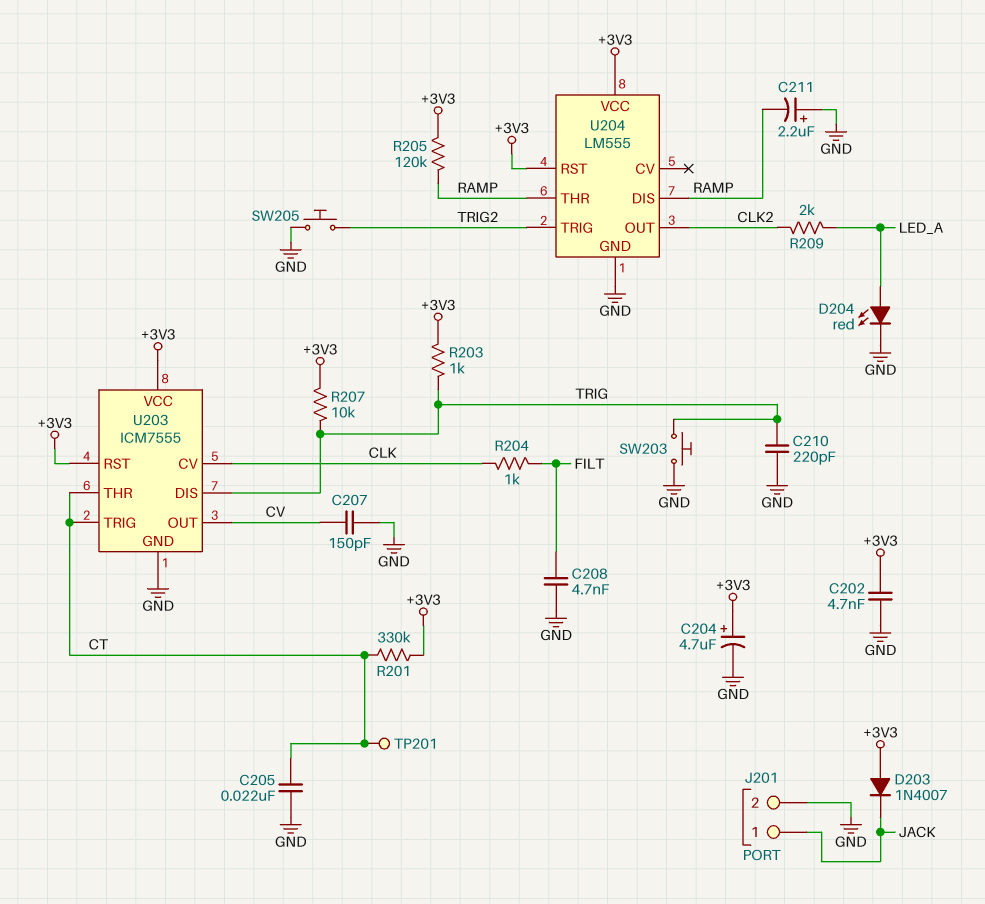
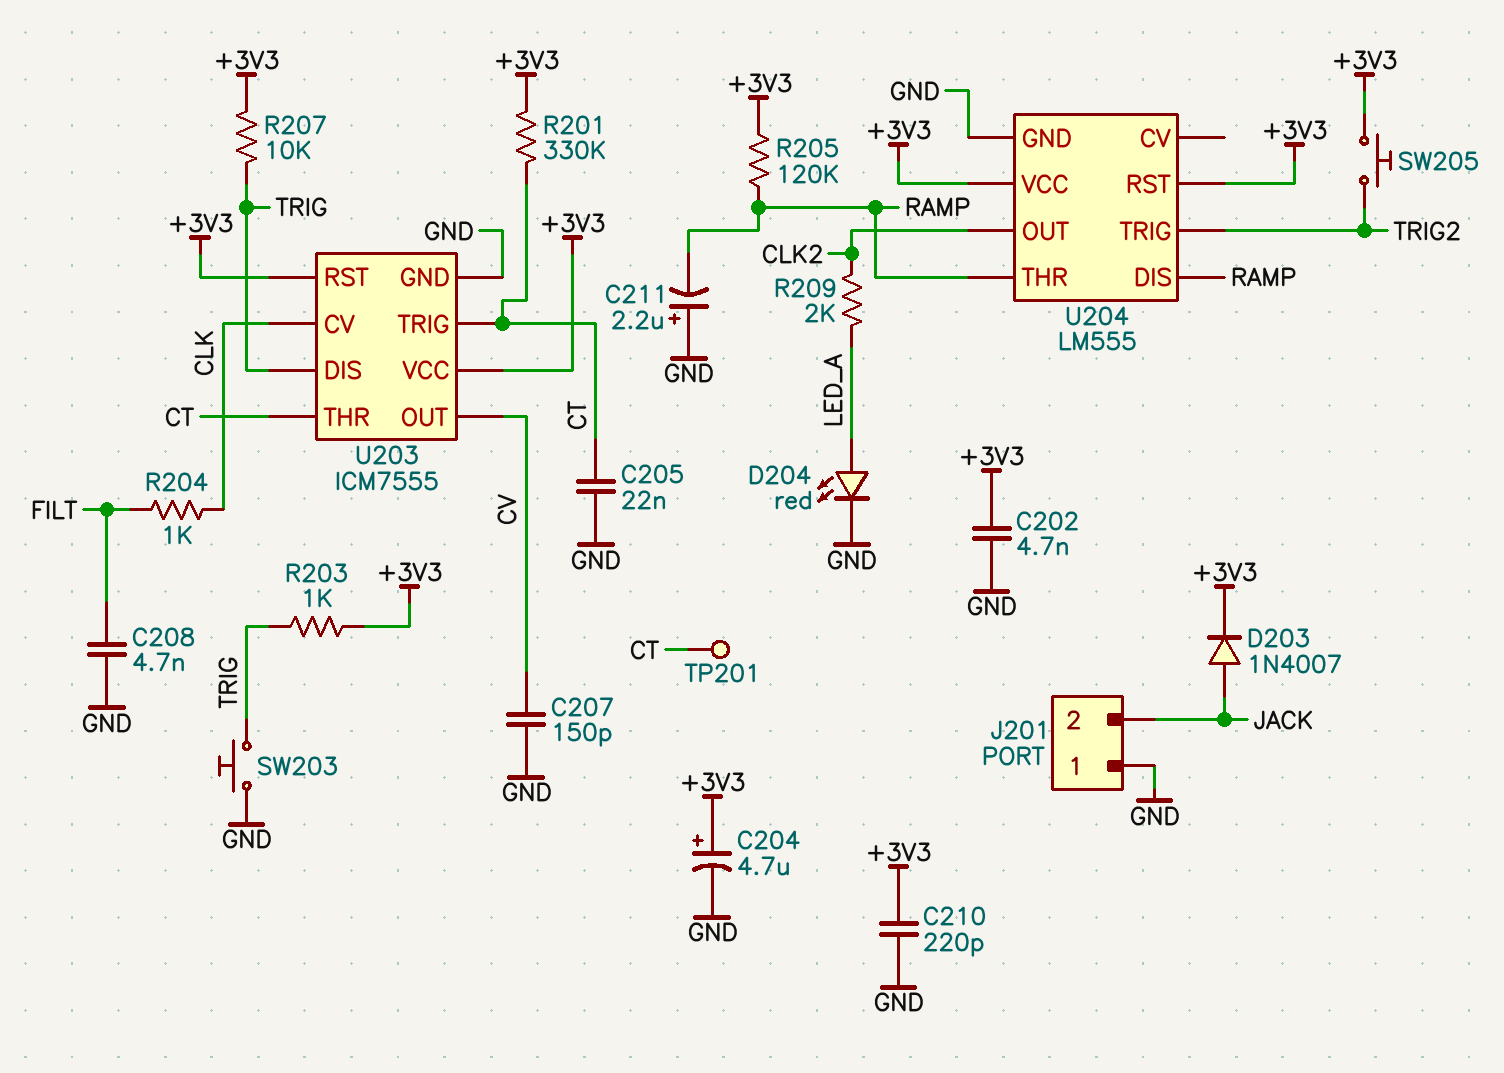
C210: 220pF (GND, TRIG) -> 220pF (+3V3, GND)
D203: diode 1N4007 (A +3V3, K JACK) -> diode 1N4007 (A JACK, K +3V3)
J201 pin 1: JACK -> GND
J201 pin 2: GND -> JACK
SW205: button (GND, TRIG2) -> button (+3V3, TRIG2)

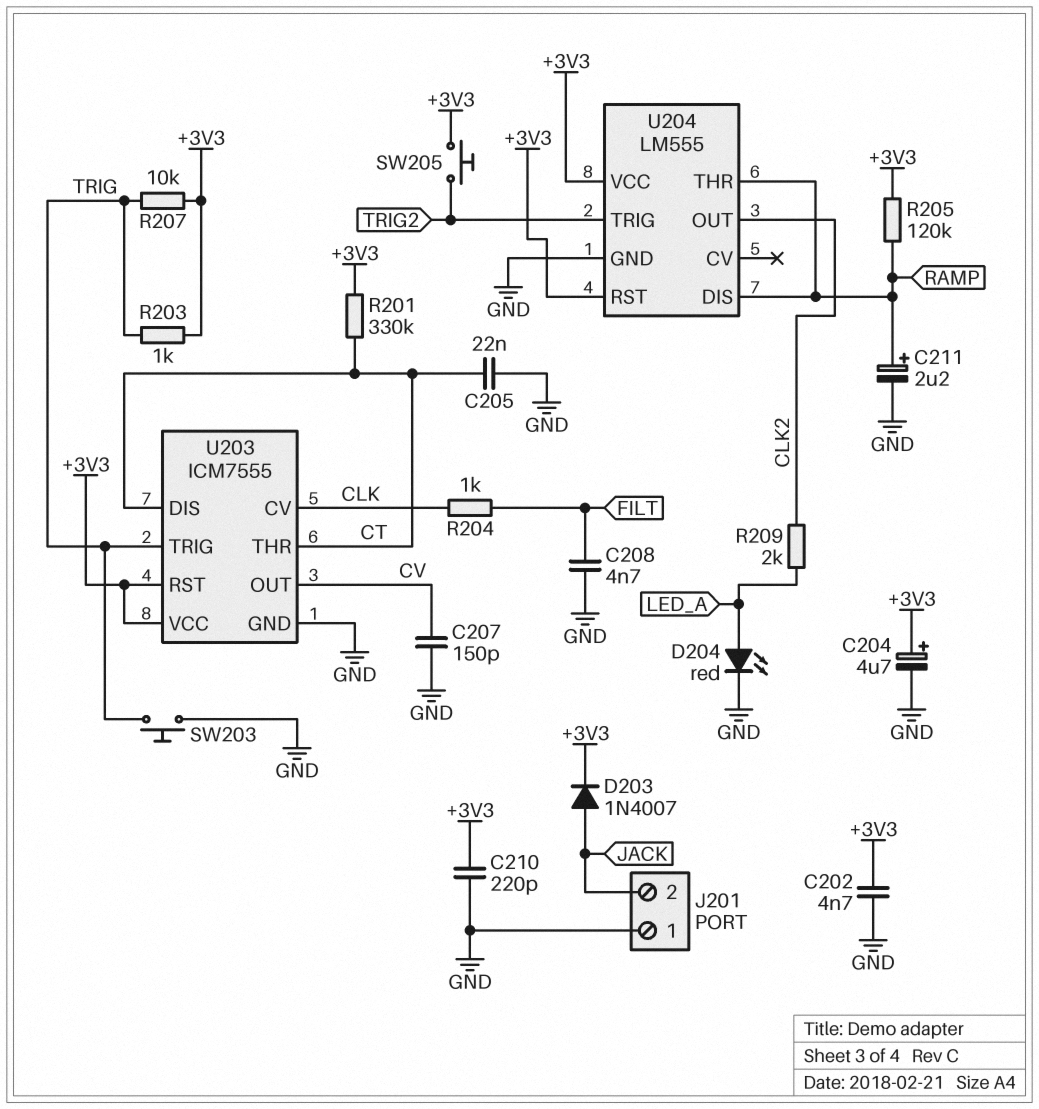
C211: 2.2uF (plus GND, minus RAMP) -> 2.2uF (plus RAMP, minus GND)
TP201: test point (CT) -> none
U203 pin DIS: TRIG -> CT
U203 pin TRIG: CT -> TRIG

